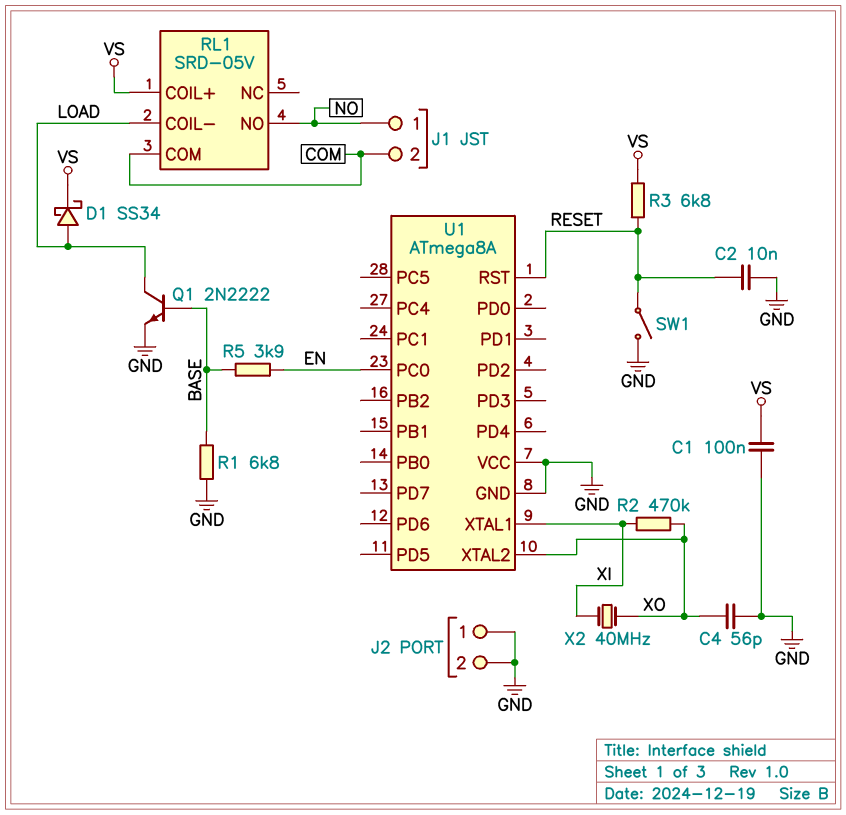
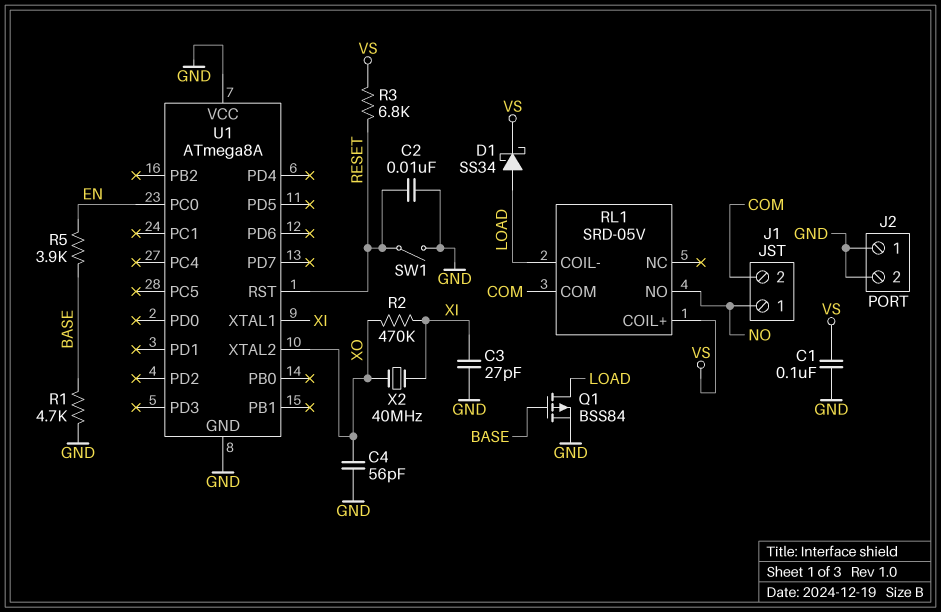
C3: none -> 27pF (GND, XI)
Q1: NPN 2N2222 (B BASE, C LOAD, E GND) -> PMOS BSS84 (G BASE, D LOAD, S GND)
R1: 6.8k (BASE, GND) -> 4.7k (BASE, GND)

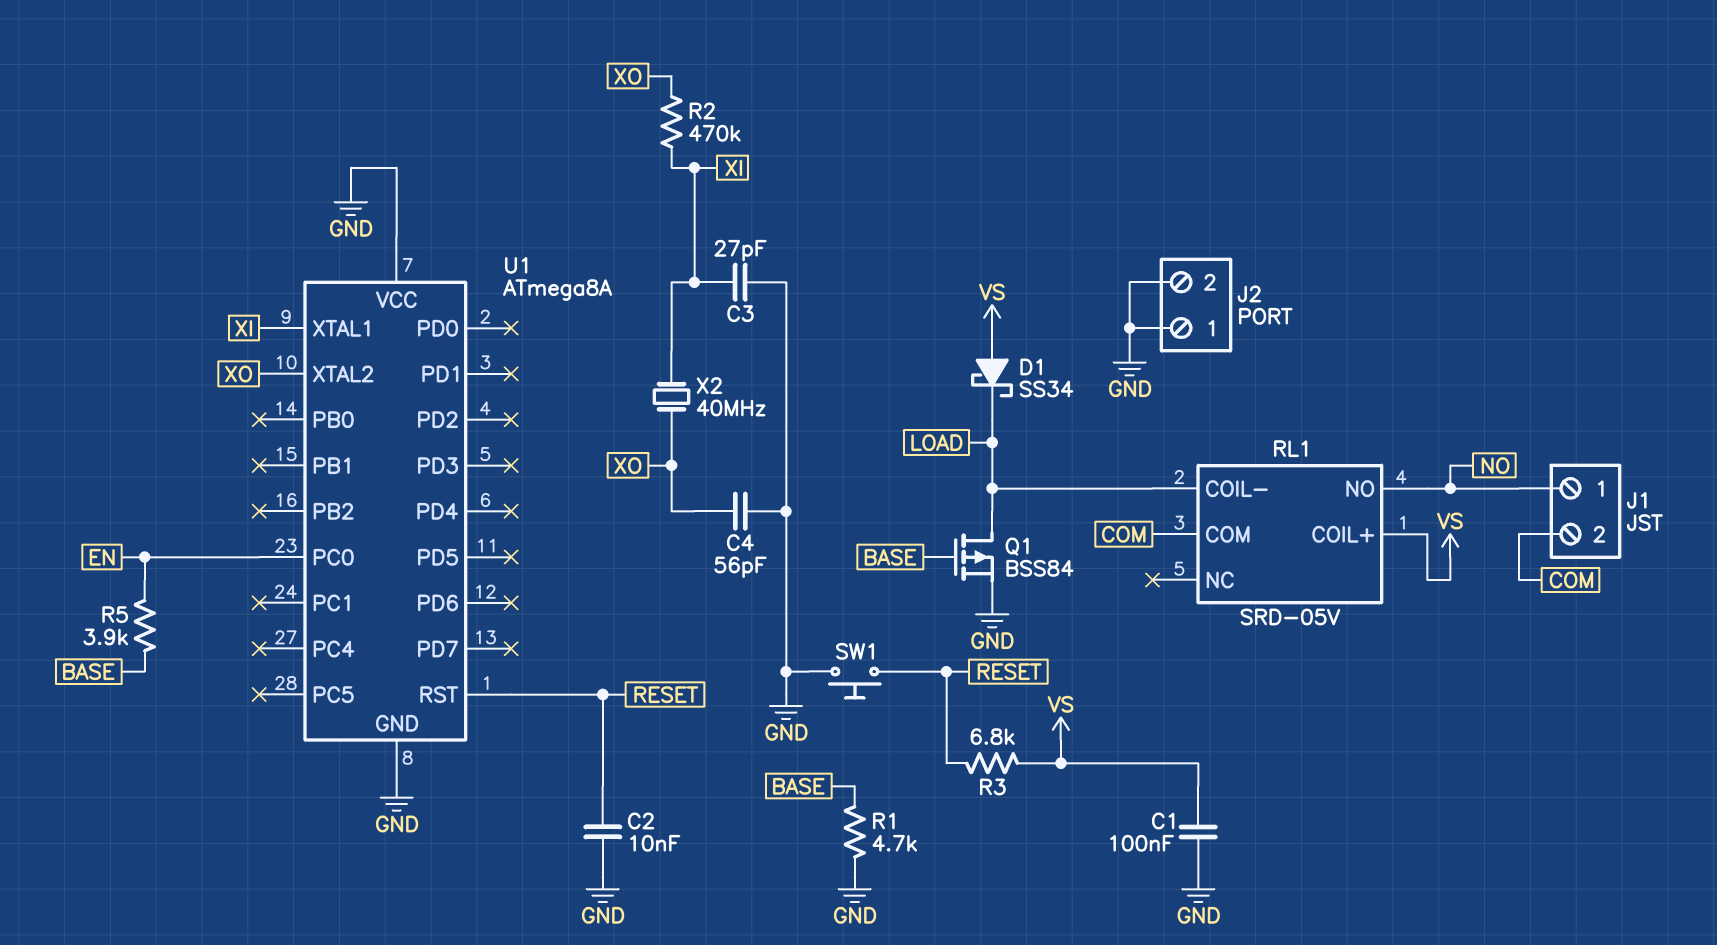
D1: schottky SS34 (A LOAD, K VS) -> schottky SS34 (A VS, K LOAD)
SW1: switch (GND, RESET) -> button (GND, RESET)

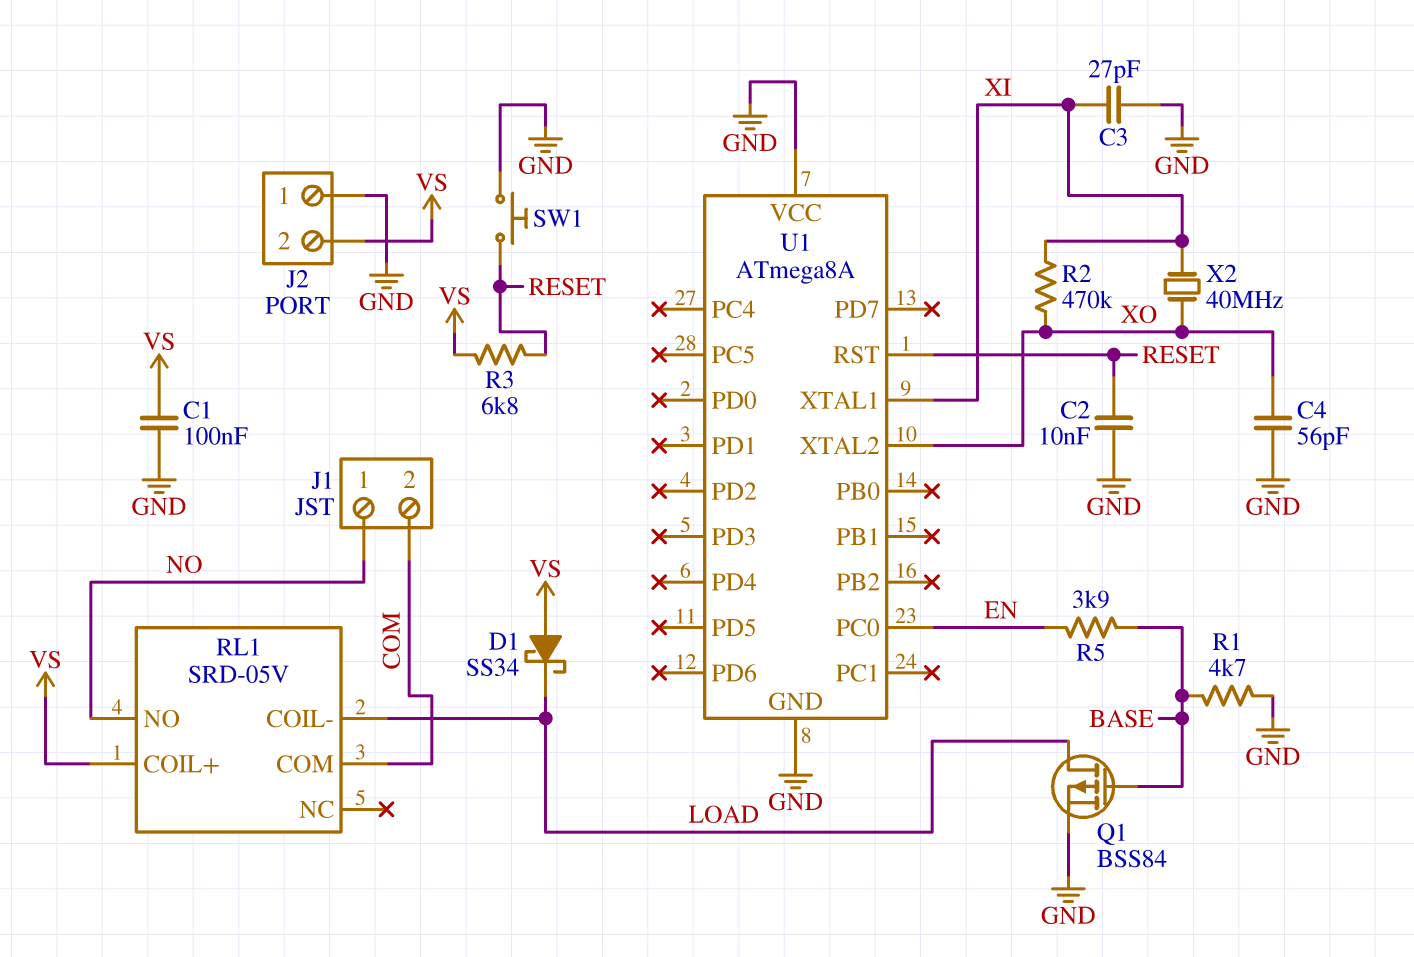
J2 pin 2: GND -> VS

